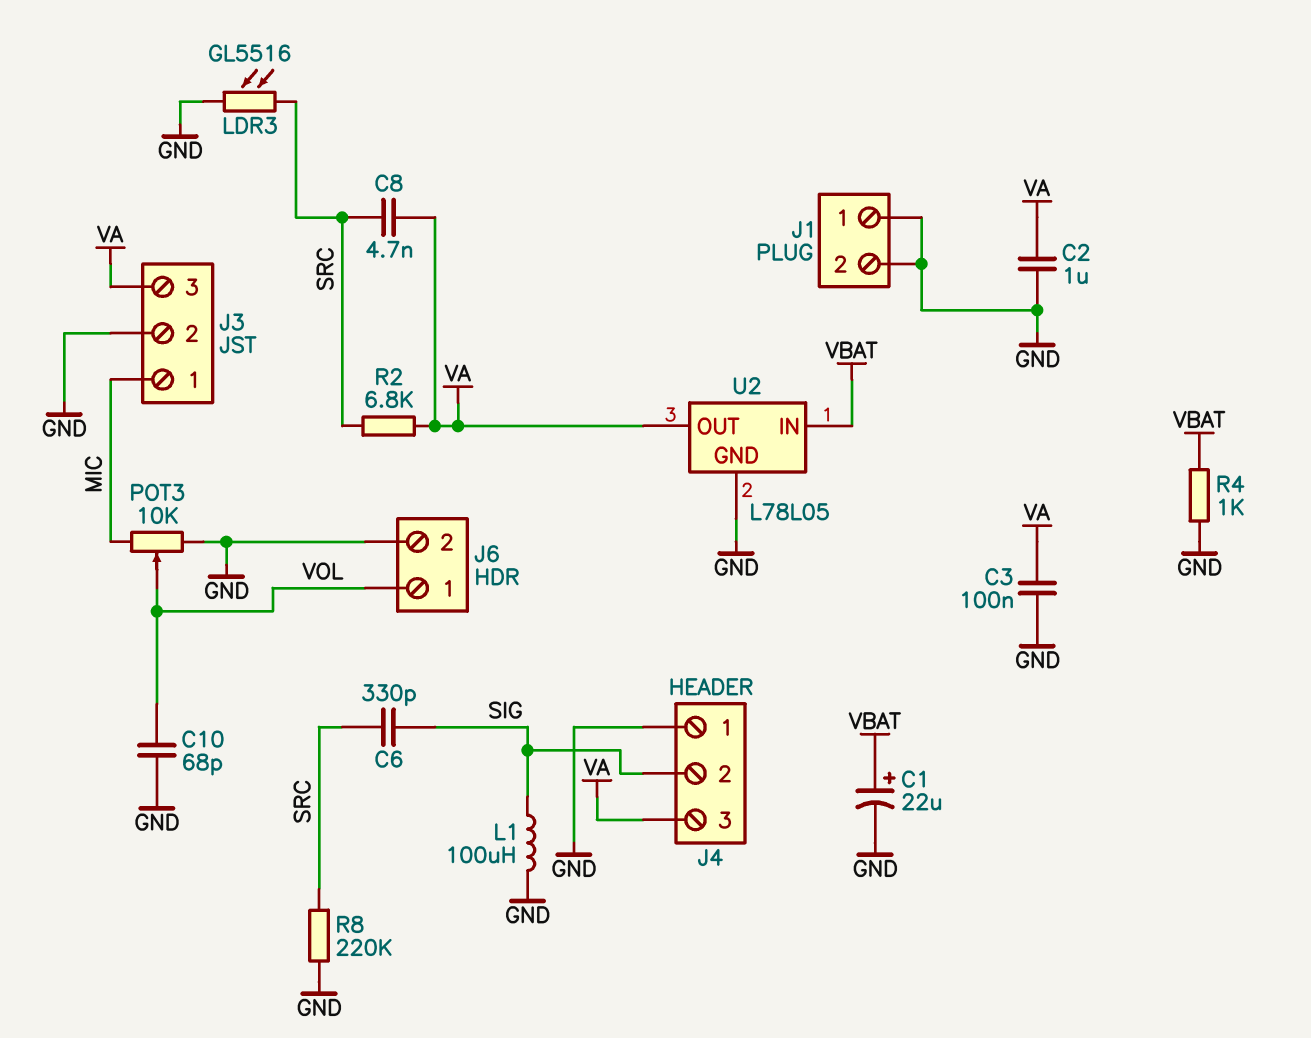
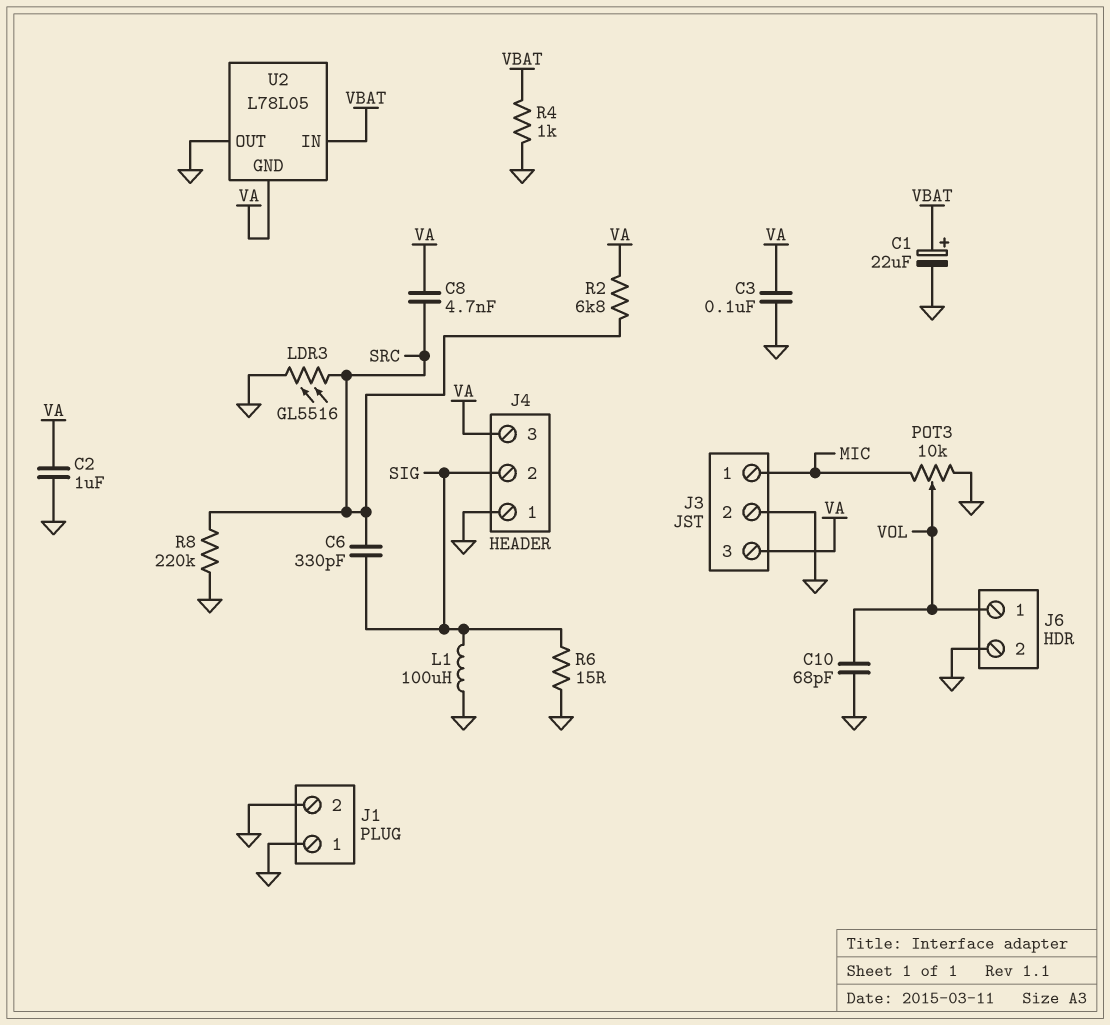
R6: none -> 15 (GND, SIG)
U2 pin GND: GND -> VA
U2 pin OUT: VA -> GND

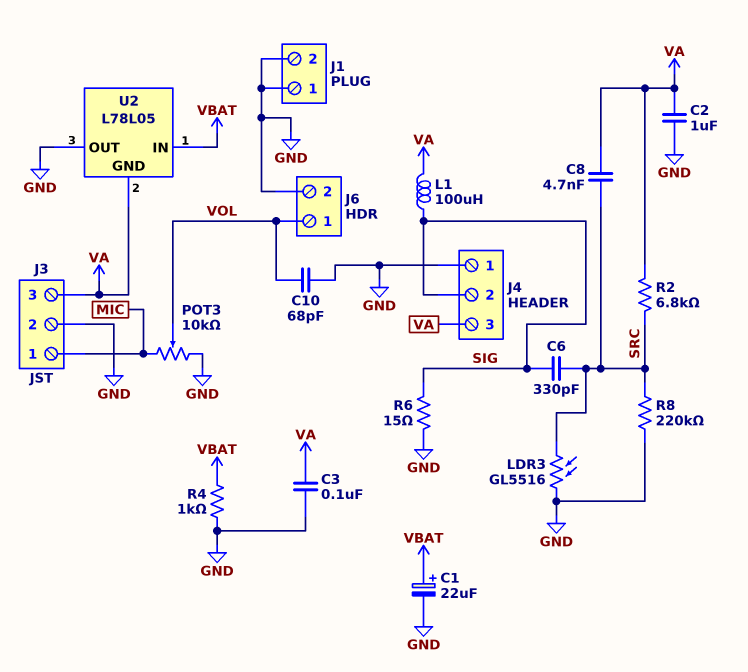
L1: 100uH (GND, SIG) -> 100uH (SIG, VA)

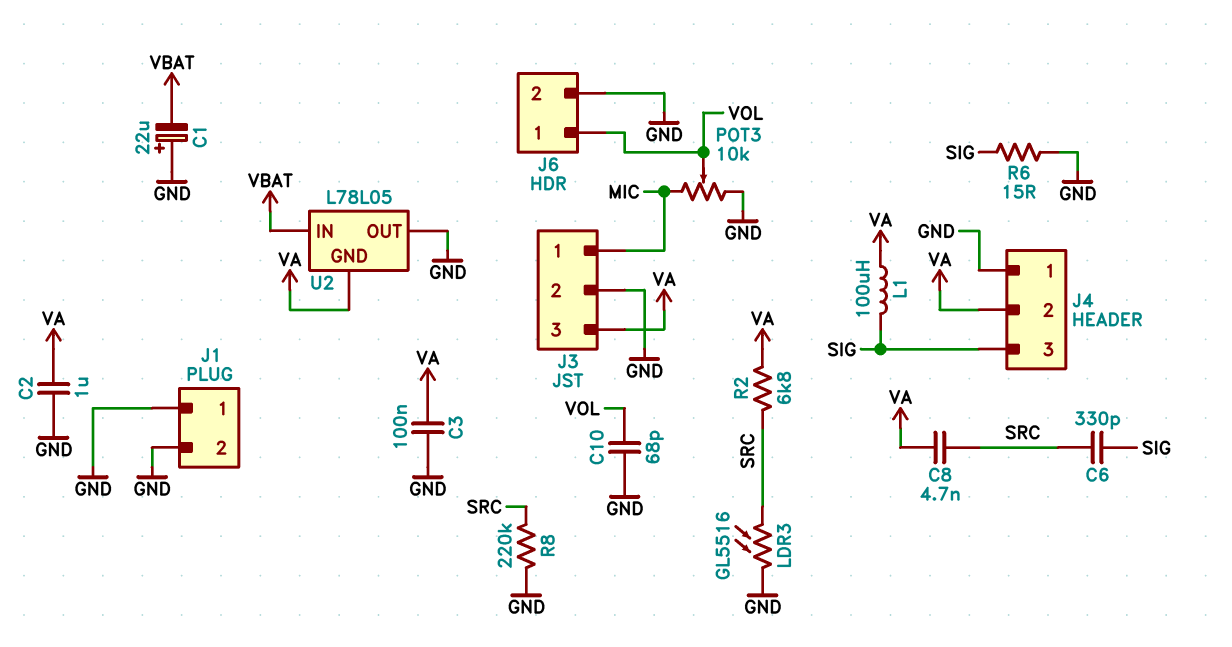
C1: 22uF (plus VBAT, minus GND) -> 22uF (plus GND, minus VBAT)
J4 pin 2: SIG -> VA
J4 pin 3: VA -> SIG
R4: 1k (GND, VBAT) -> none

